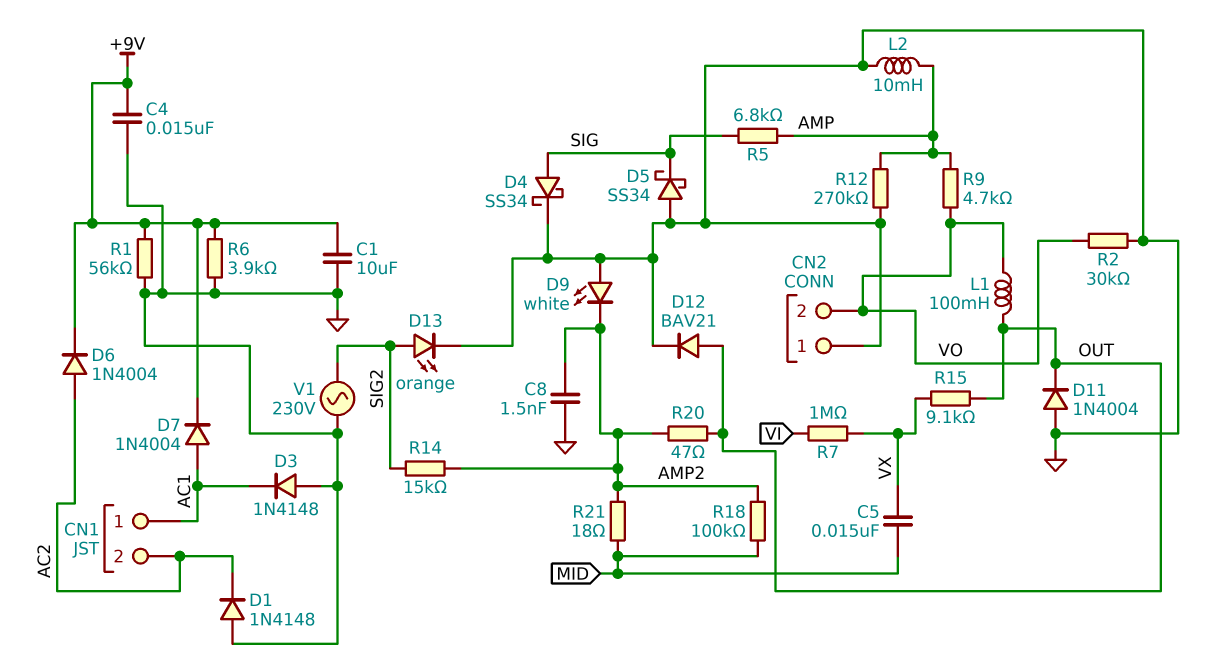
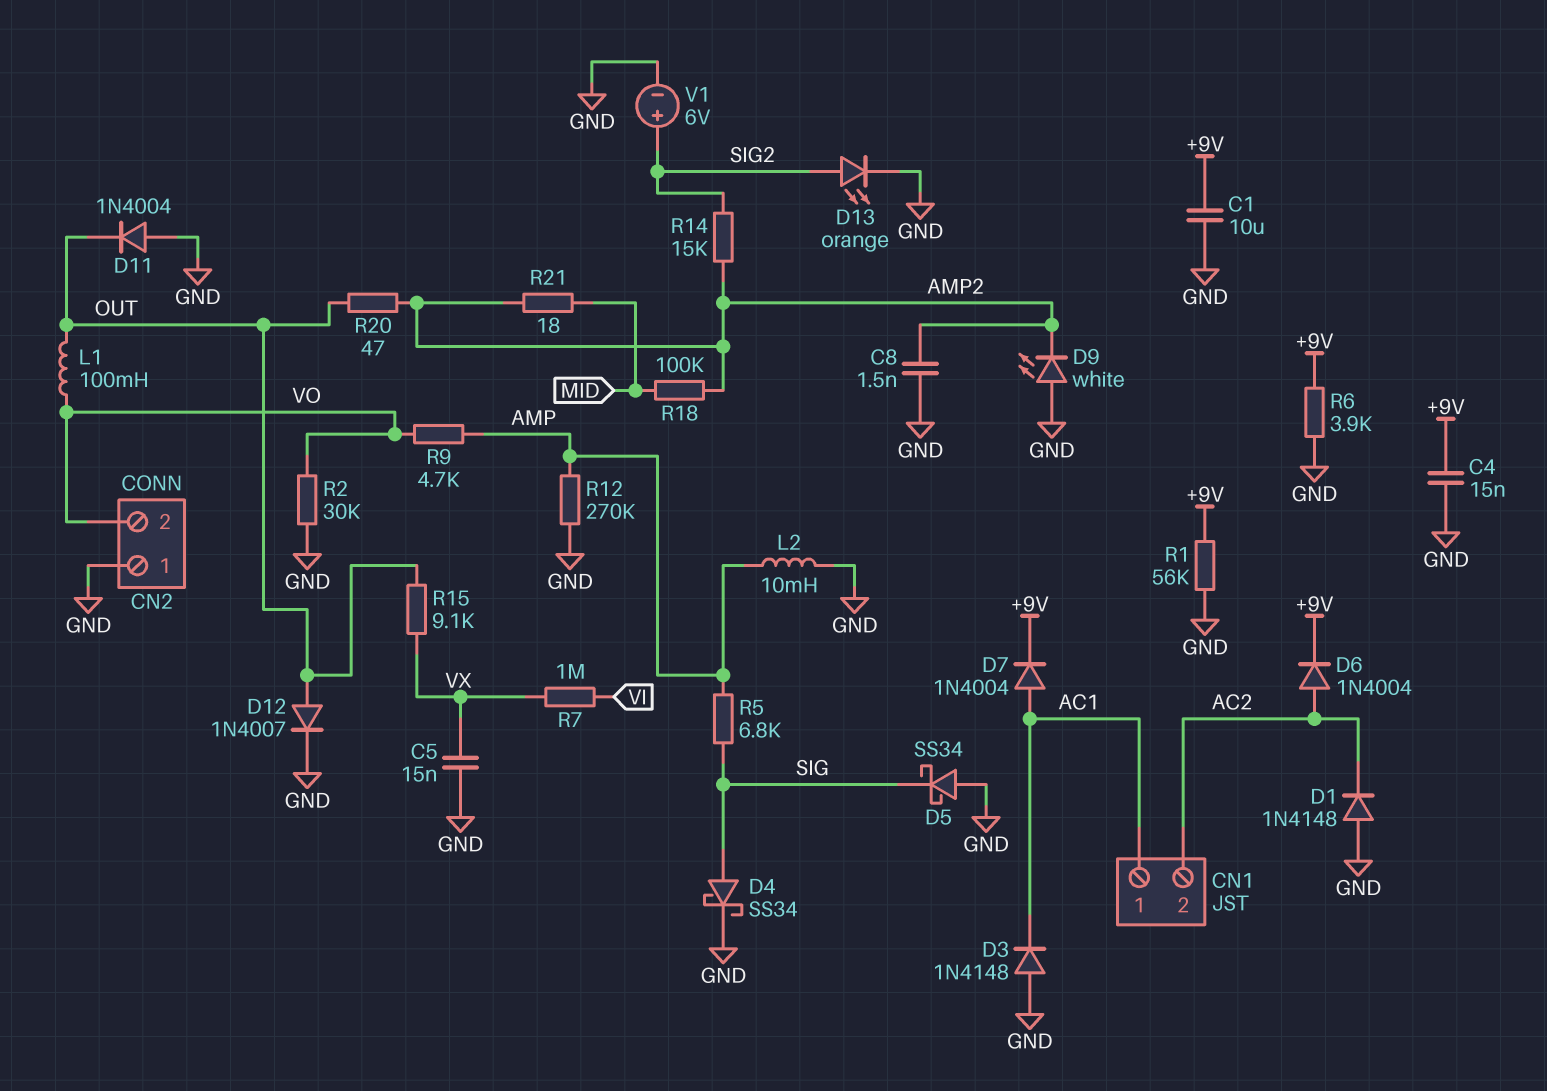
C5: 15nF (MID, VX) -> 15nF (GND, VX)
D12: diode BAV21 (A OUT, K GND) -> diode 1N4007 (A OUT, K GND)
V1: AC 230V (GND, SIG2) -> 6V (plus SIG2, minus GND)

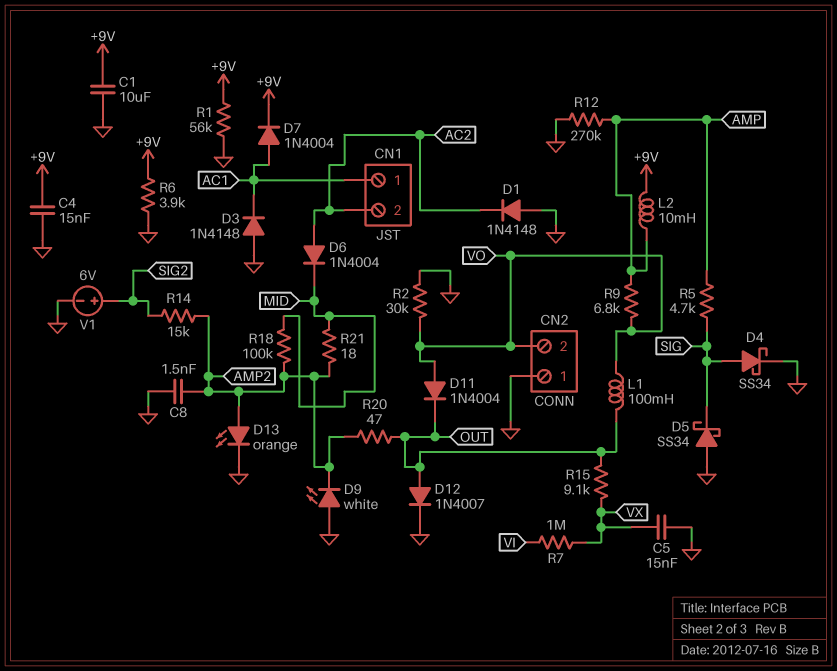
D6: diode 1N4004 (A AC2, K +9V) -> diode 1N4004 (A AC2, K MID)
D11: diode 1N4004 (A GND, K OUT) -> diode 1N4004 (A VO, K OUT)
D13: LED orange (A SIG2, K GND) -> LED orange (A AMP2, K GND)
L2: 10mH (AMP, GND) -> 10mH (+9V, AMP)
R5: 6.8k (AMP, SIG) -> 4.7k (AMP, SIG)
R9: 4.7k (AMP, VO) -> 6.8k (AMP, VO)

